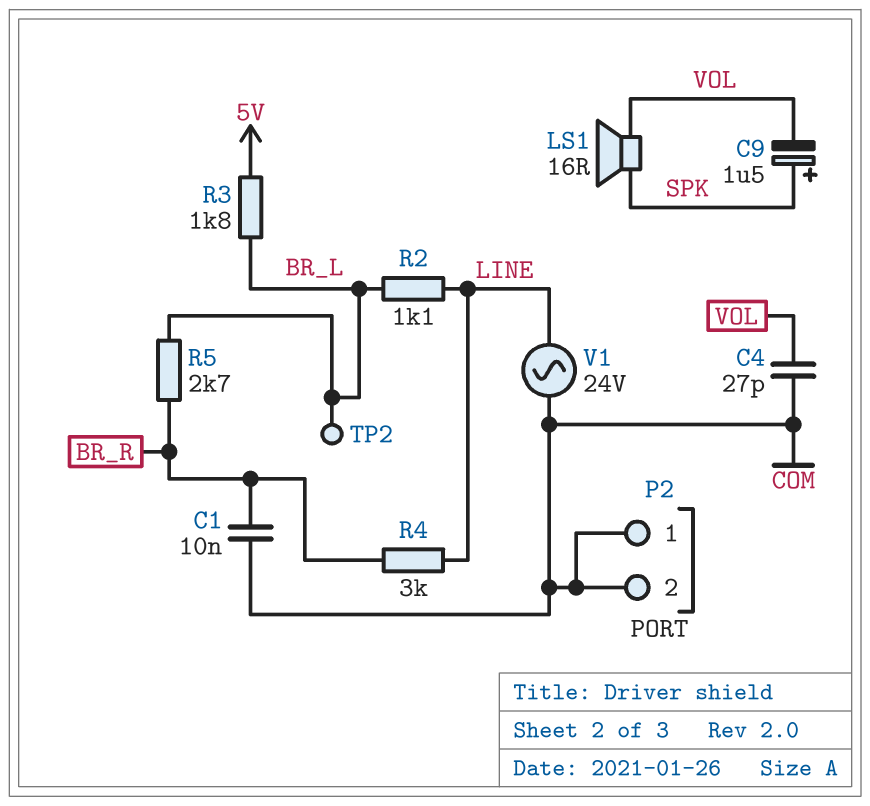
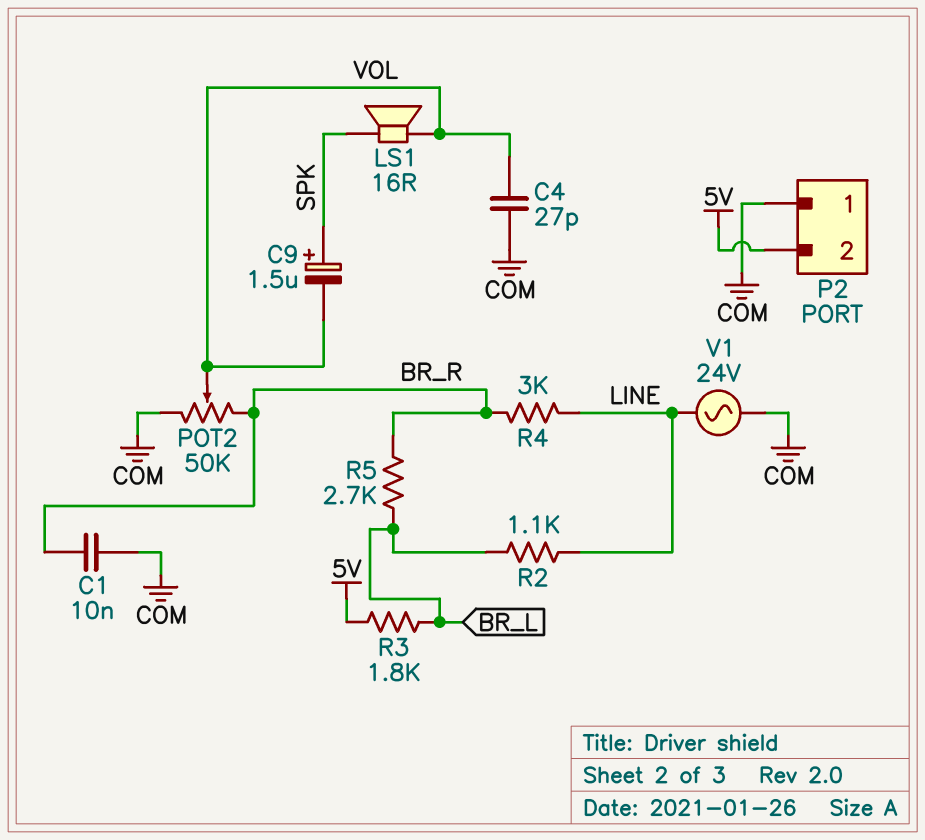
P2 pin 2: COM -> 5V
POT2: none -> 50k (BR_R, COM, wiper VOL)
TP2: test point (BR_L) -> none

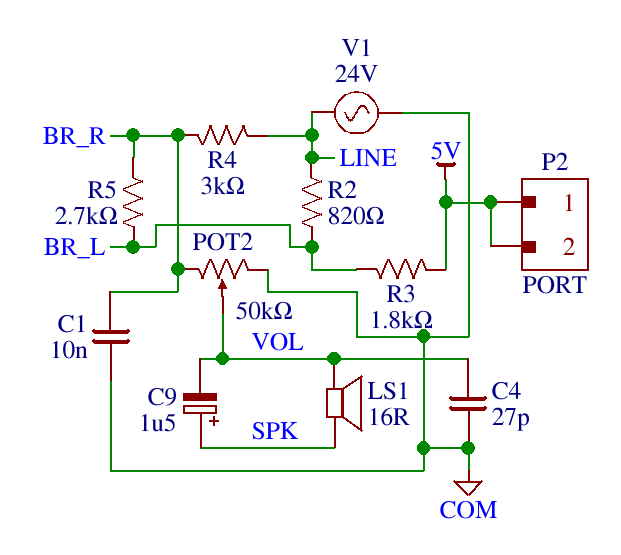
P2 pin 1: COM -> 5V
R2: 1.1k (BR_L, LINE) -> 820 (BR_L, LINE)

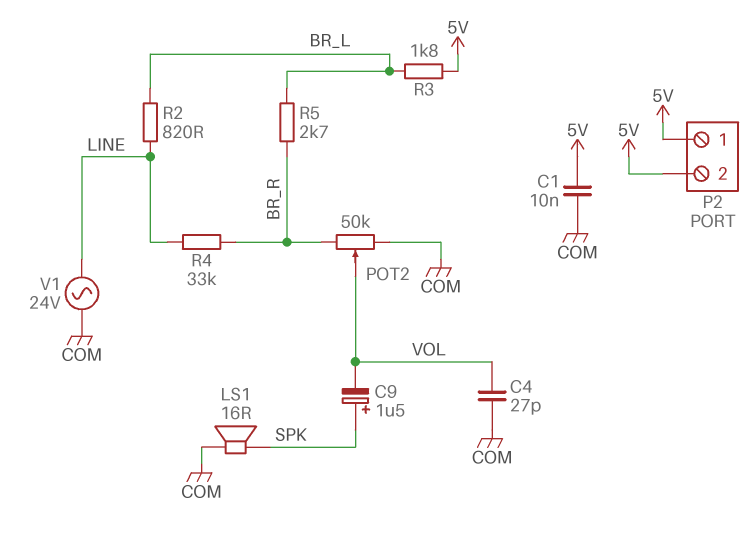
C1: 10nF (BR_R, COM) -> 10nF (5V, COM)
LS1: speaker 16R (SPK, VOL) -> speaker 16R (COM, SPK)
R4: 3k (BR_R, LINE) -> 33k (BR_R, LINE)

